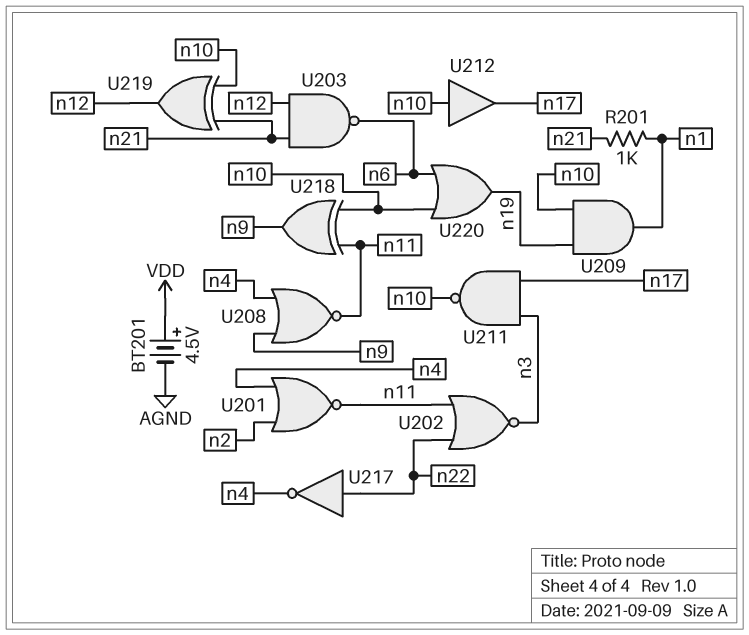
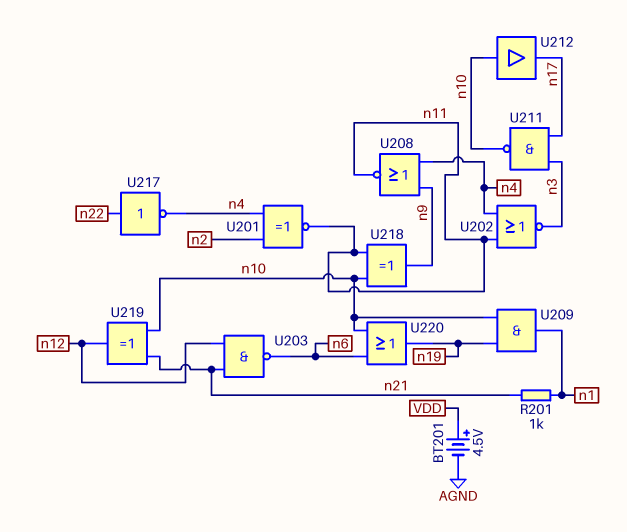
U201: NOR (in n2, in n4, out n11) -> XNOR (in n2, in n4, out n11)
U202: NOR (in n11, in n22, out n3) -> NOR (in n4, in n11, out n3)

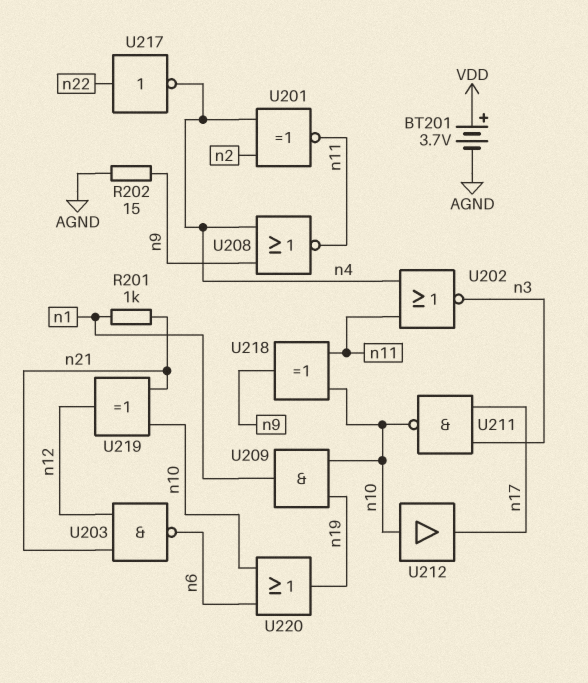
BT201: 4.5V (plus VDD, minus AGND) -> 3.7V (plus VDD, minus AGND)
R202: none -> 15 (AGND, n9)

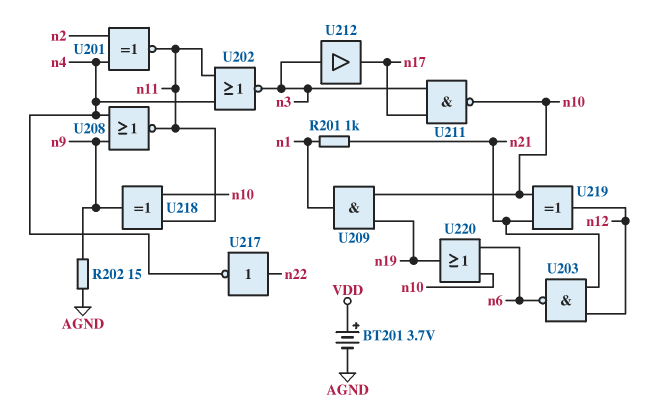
U212: buffer (in n10, out n17) -> buffer (in n3, out n17)

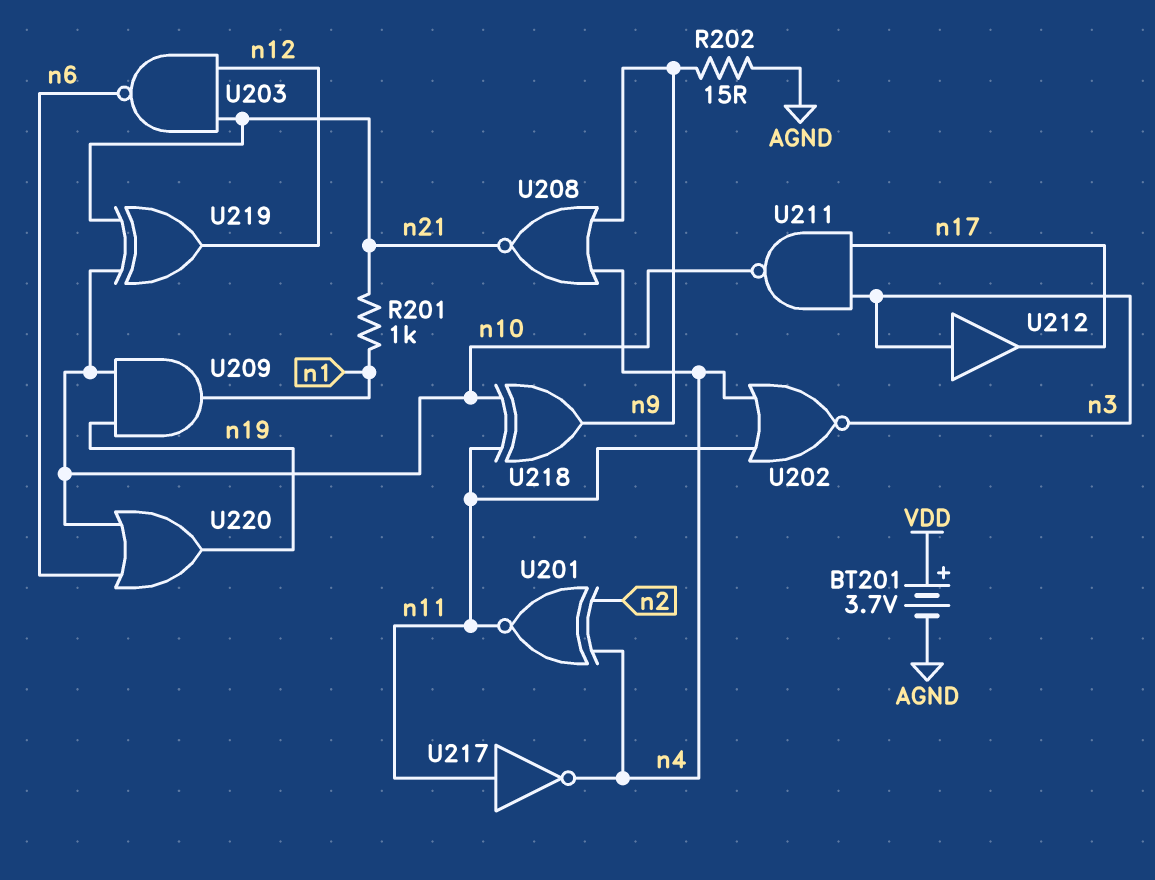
U208: NOR (in n4, in n9, out n11) -> NOR (in n4, in n9, out n21)
U217: NOT (in n22, out n4) -> NOT (in n11, out n4)

